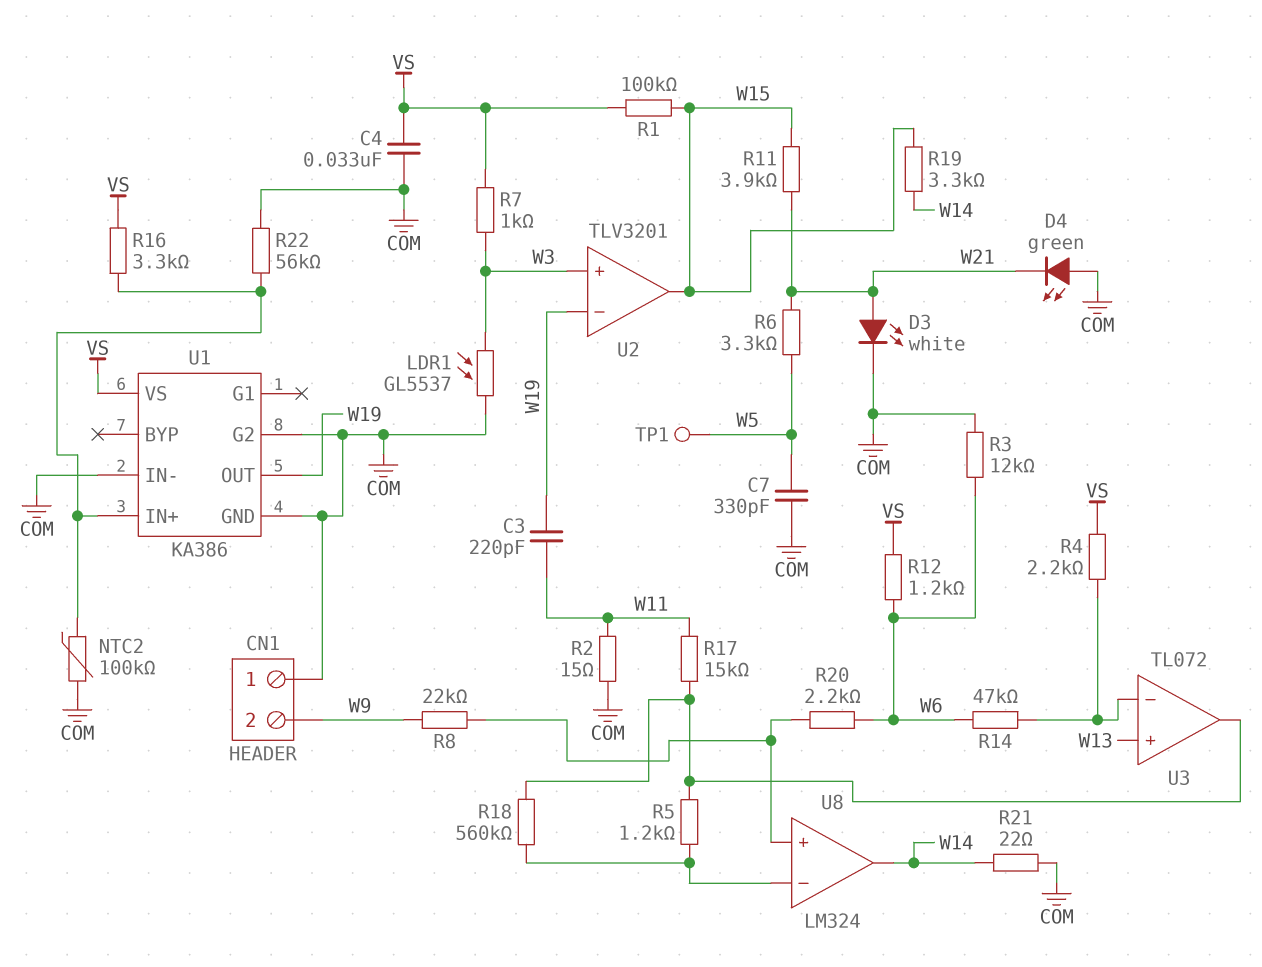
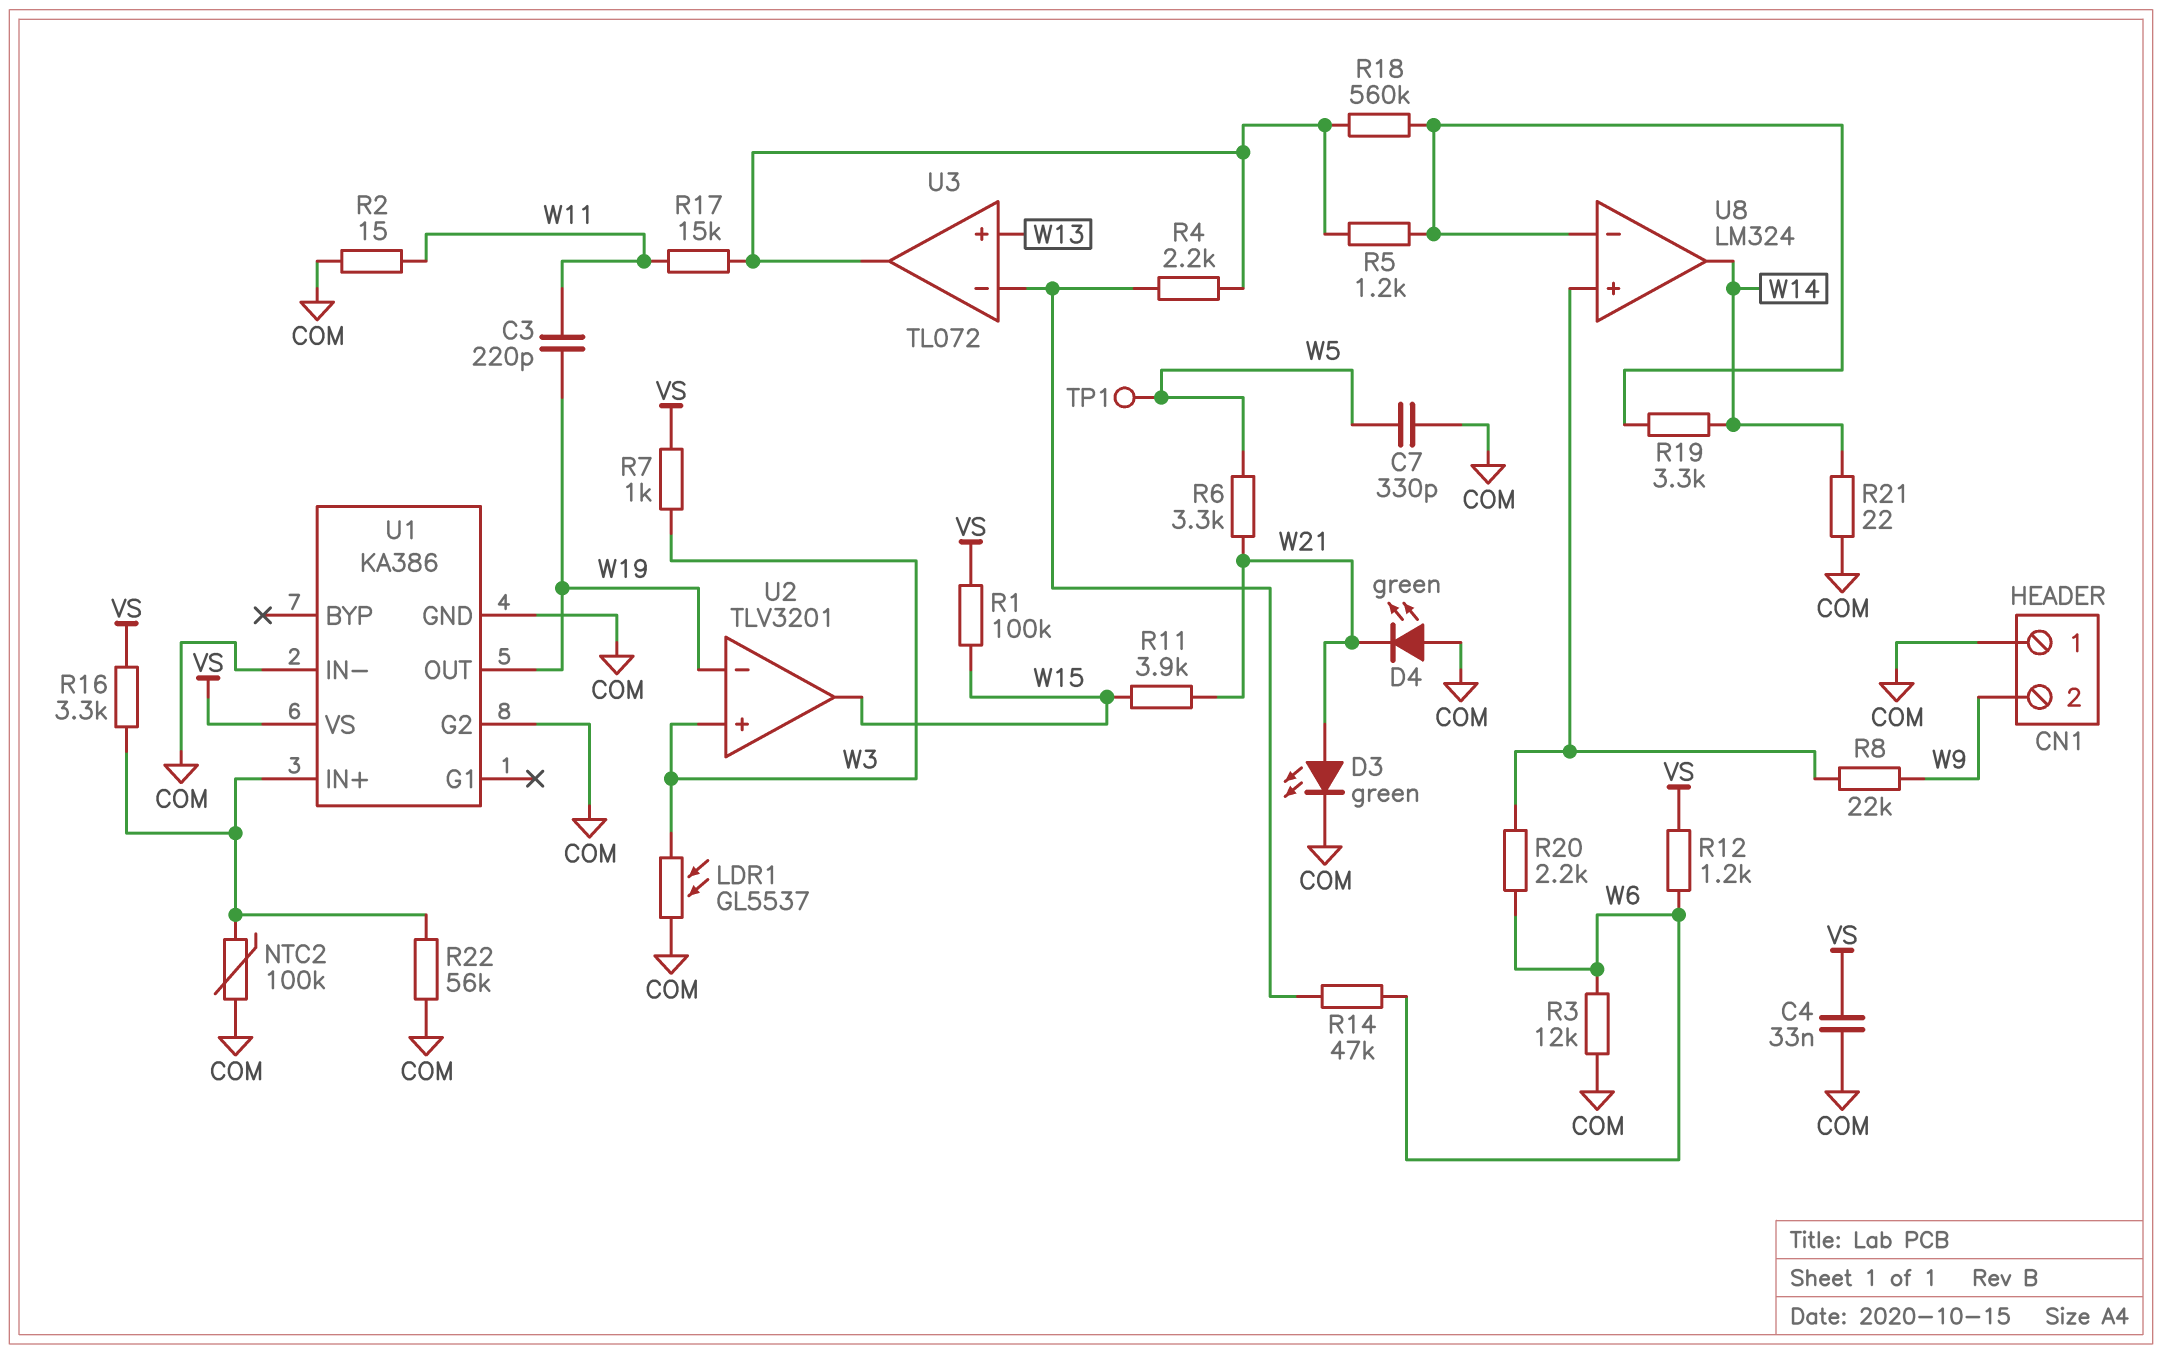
D3: LED white (A W21, K COM) -> LED green (A W21, K COM)
R4: 2.2k (U3/in-, VS) -> 2.2k (U3/in-, U3/out)
R19: 3.3k (W14, W15) -> 3.3k (U8/in-, W14)

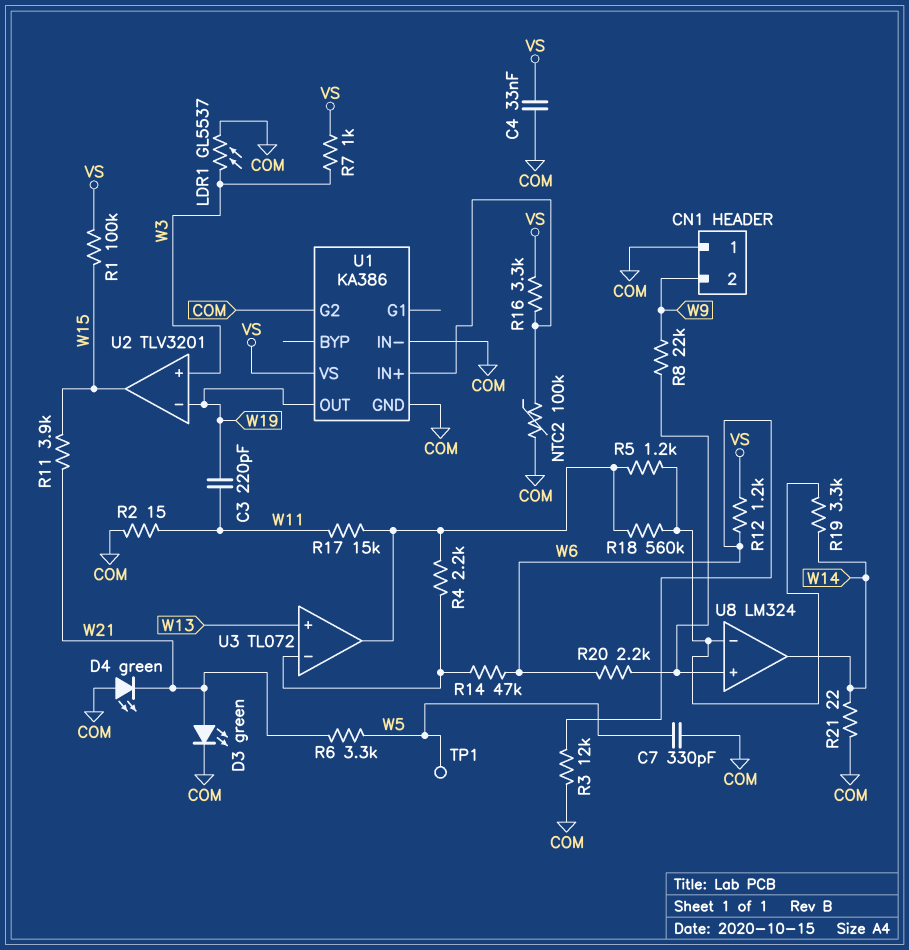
R22: 56k (COM, U1/IN+) -> none

